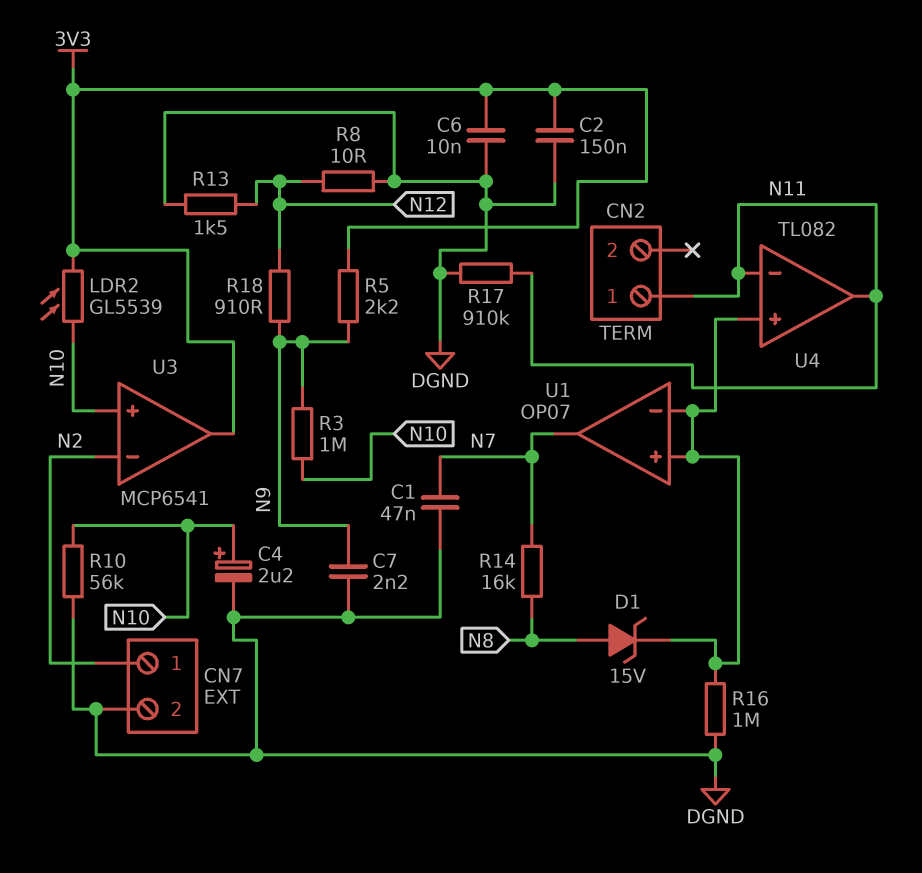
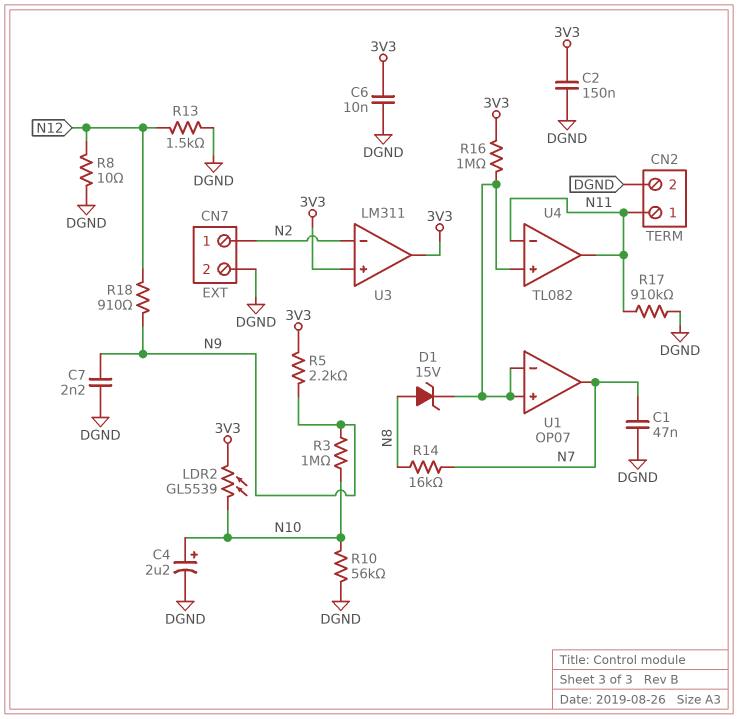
CN2 pin 2: none -> DGND
R16: 1M (DGND, U1/in+) -> 1M (3V3, U1/in+)
U3: MCP6541 -> LM311
U3 pin in+: N10 -> 3V3

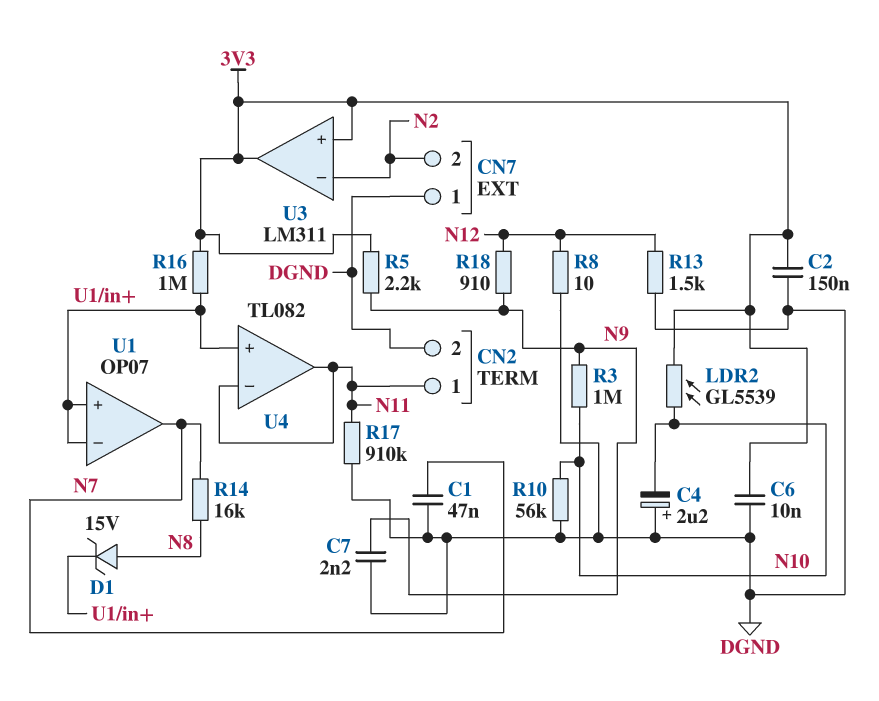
C4: 2.2uF (plus N10, minus DGND) -> 2.2uF (plus DGND, minus N10)
CN7 pin 1: N2 -> DGND
CN7 pin 2: DGND -> N2

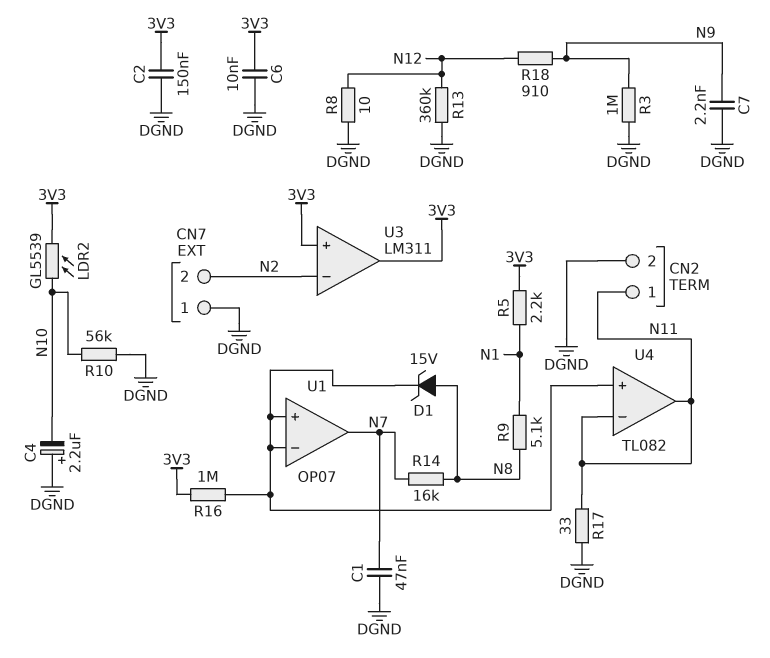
R3: 1M (N9, N10) -> 1M (DGND, N9)
R5: 2.2k (3V3, N9) -> 2.2k (3V3, N1)
R9: none -> 5.1k (N1, N8)
R13: 1.5k (DGND, N12) -> 360k (DGND, N12)
R17: 910k (DGND, N11) -> 33 (DGND, N11)

